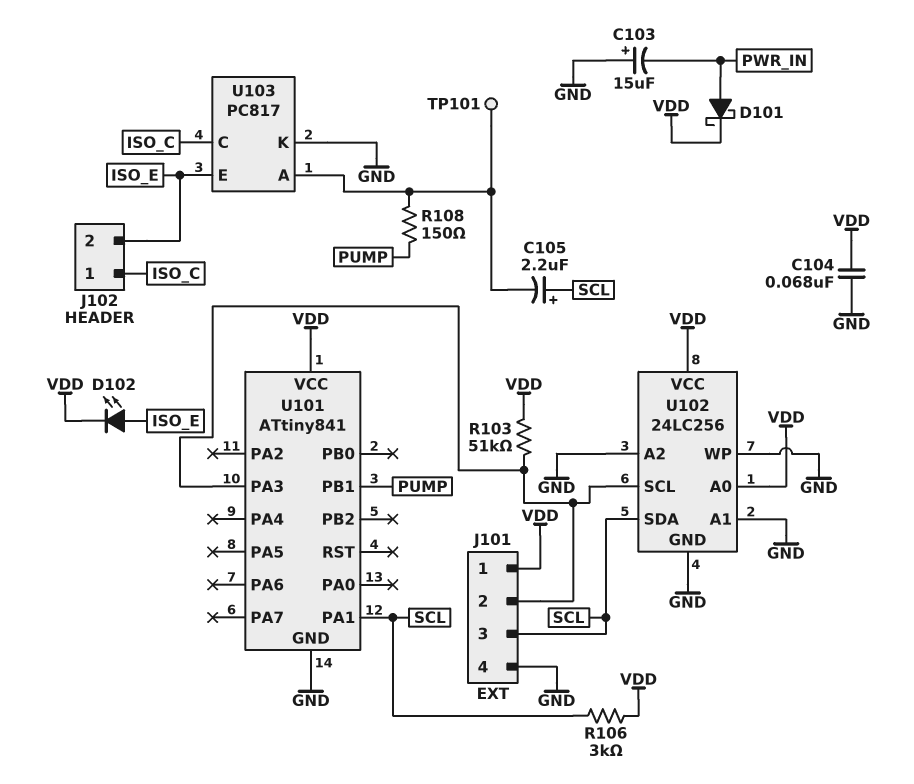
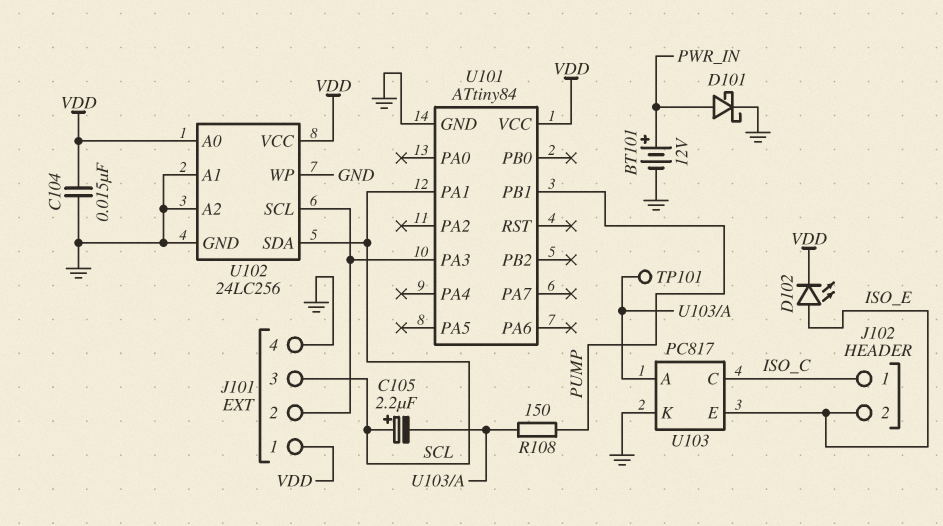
BT101: none -> 12V (plus PWR_IN, minus GND)
C103: 15uF (plus GND, minus PWR_IN) -> none
C104: 68nF (GND, VDD) -> 15nF (GND, VDD)
D101: schottky (A PWR_IN, K VDD) -> schottky (A PWR_IN, K GND)
R103: 51k (J101/2, VDD) -> none
R106: 3k (SCL, VDD) -> none
U101: ATtiny841 -> ATtiny84

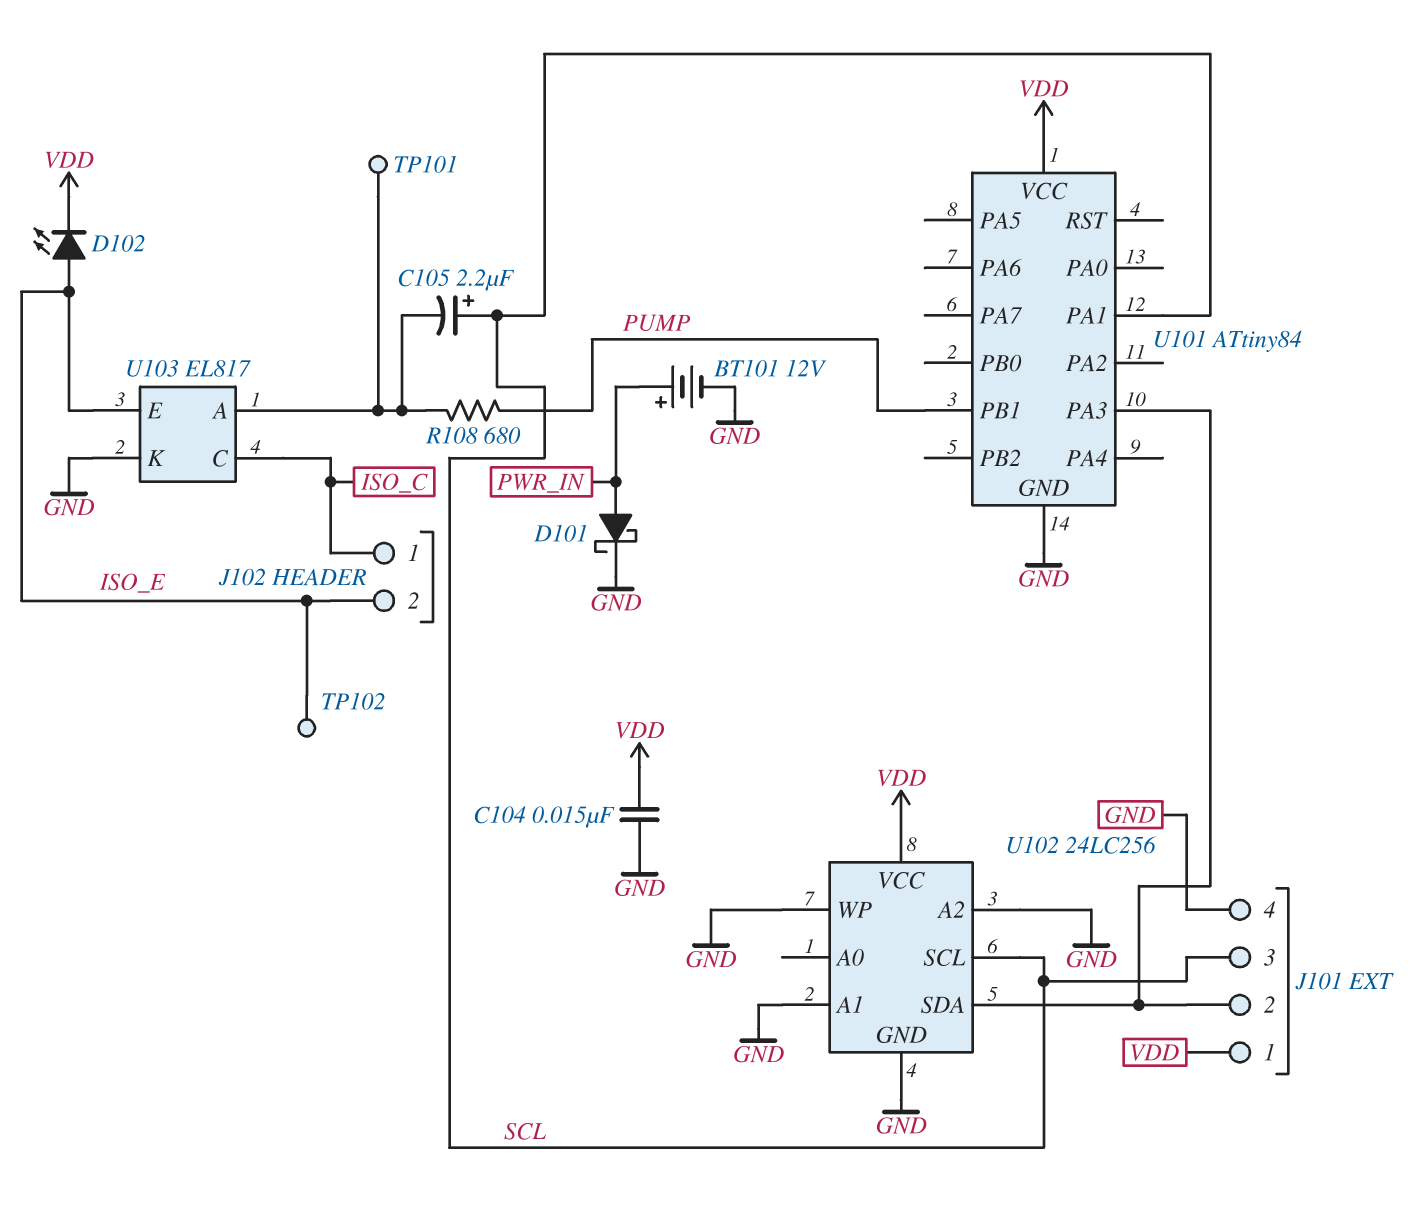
R108: 150 (PUMP, U103/A) -> 680 (PUMP, U103/A)
TP102: none -> test point (ISO_E)
U102 pin A0: VDD -> none
U102 pin SCL: J101/2 -> SCL
U102 pin SDA: SCL -> J101/2
U103: PC817 -> EL817

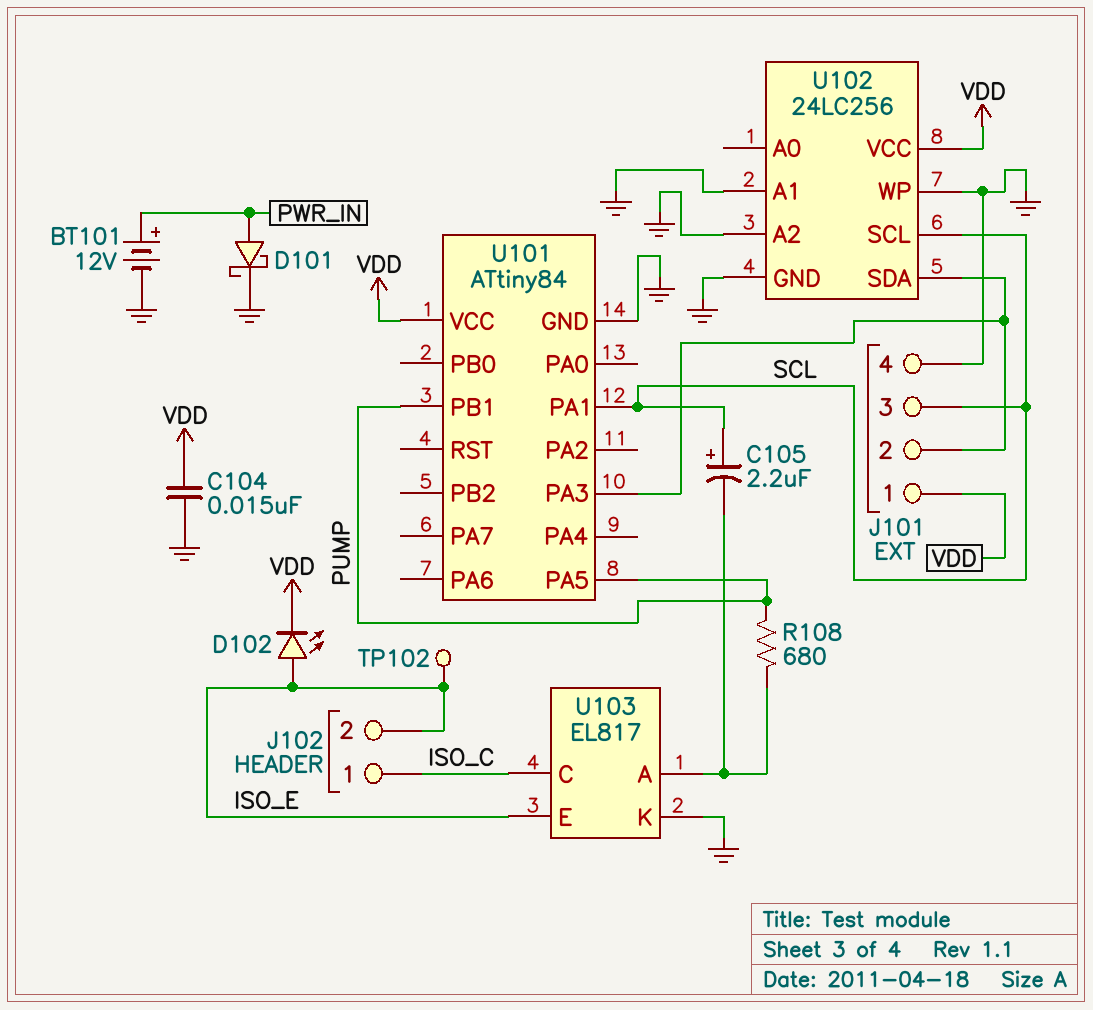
TP101: test point (U103/A) -> none
U101 pin PA5: none -> PUMP

